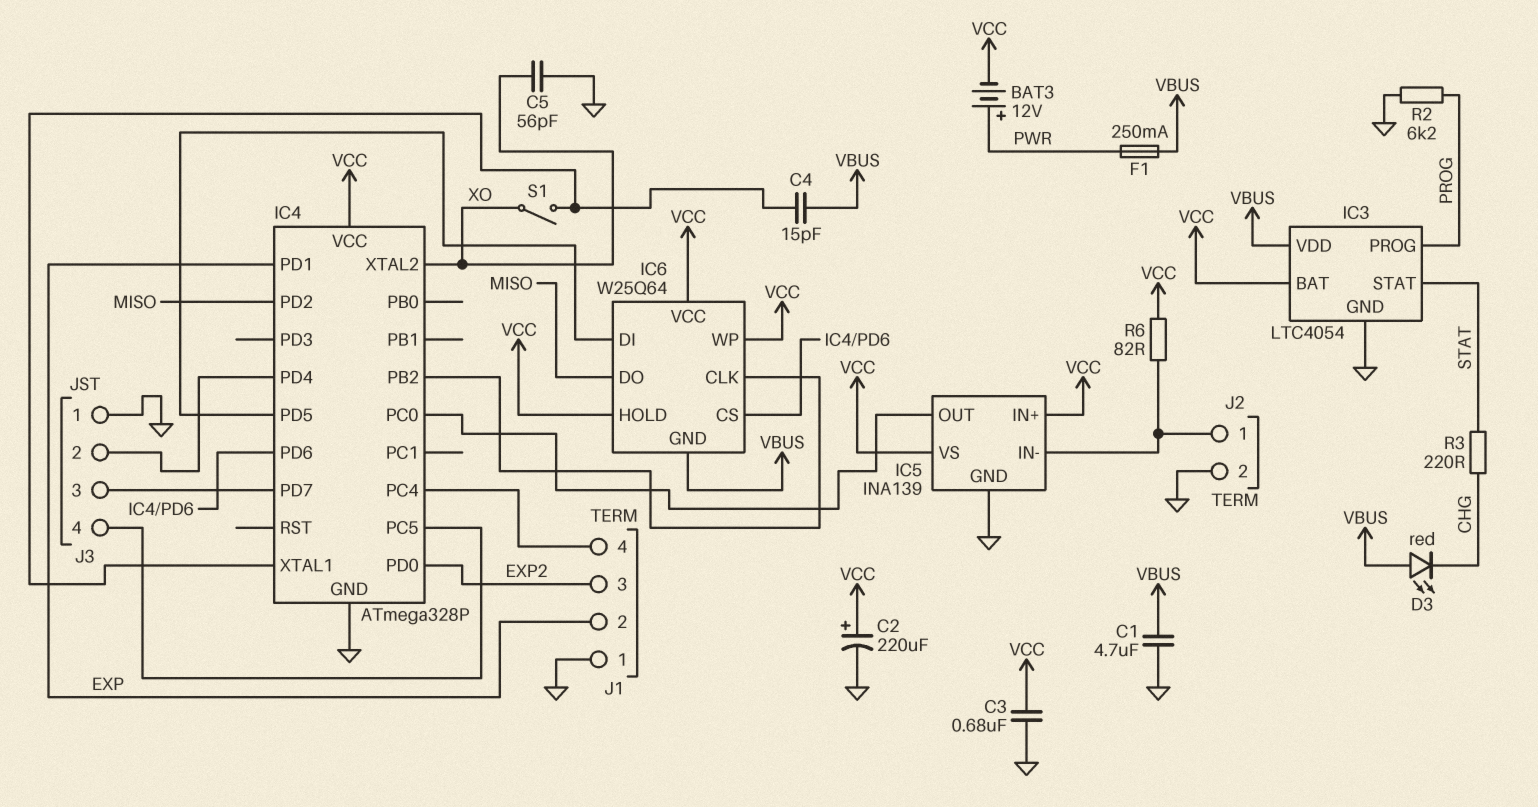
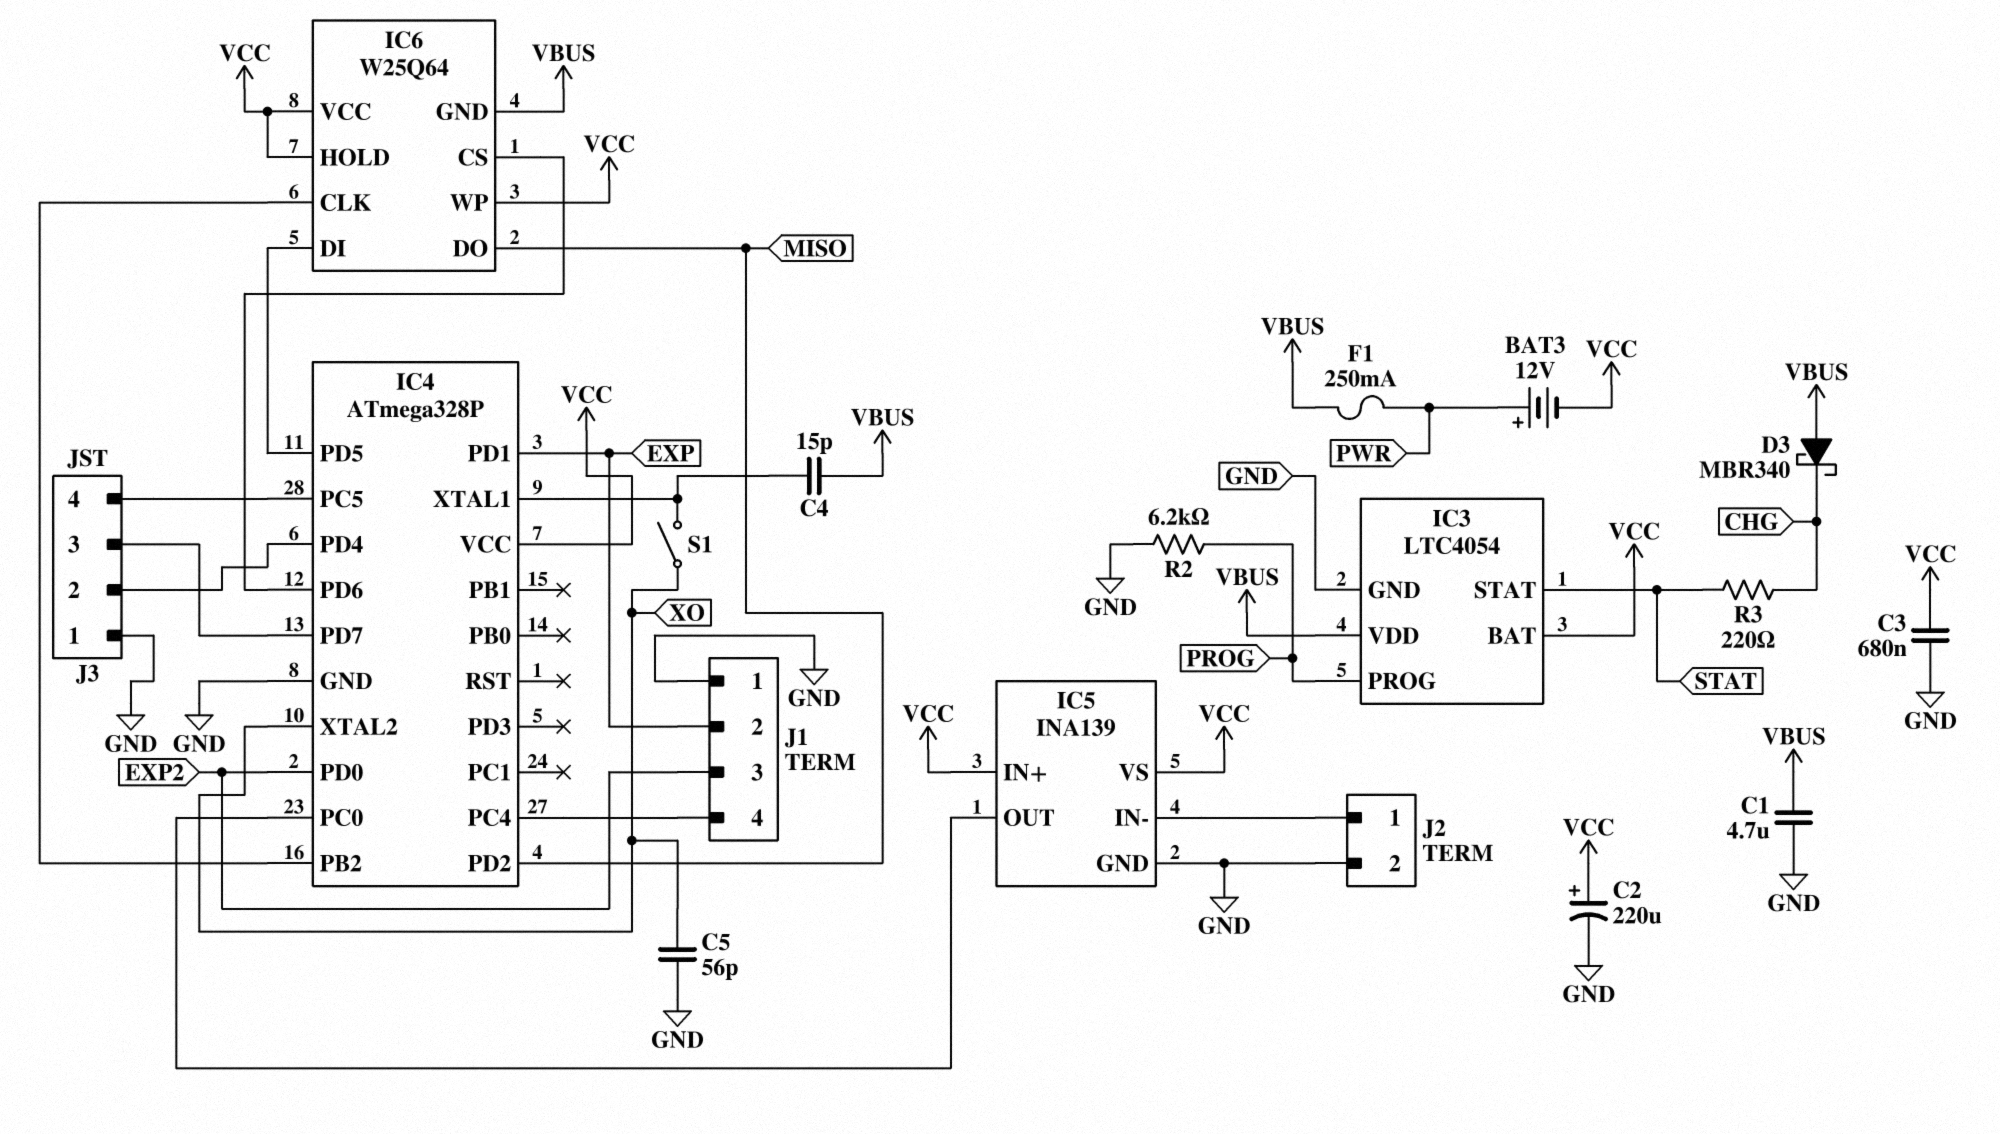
D3: LED red (A VBUS, K CHG) -> schottky MBR340 (A VBUS, K CHG)
R6: 82 (IC5/IN-, VCC) -> none

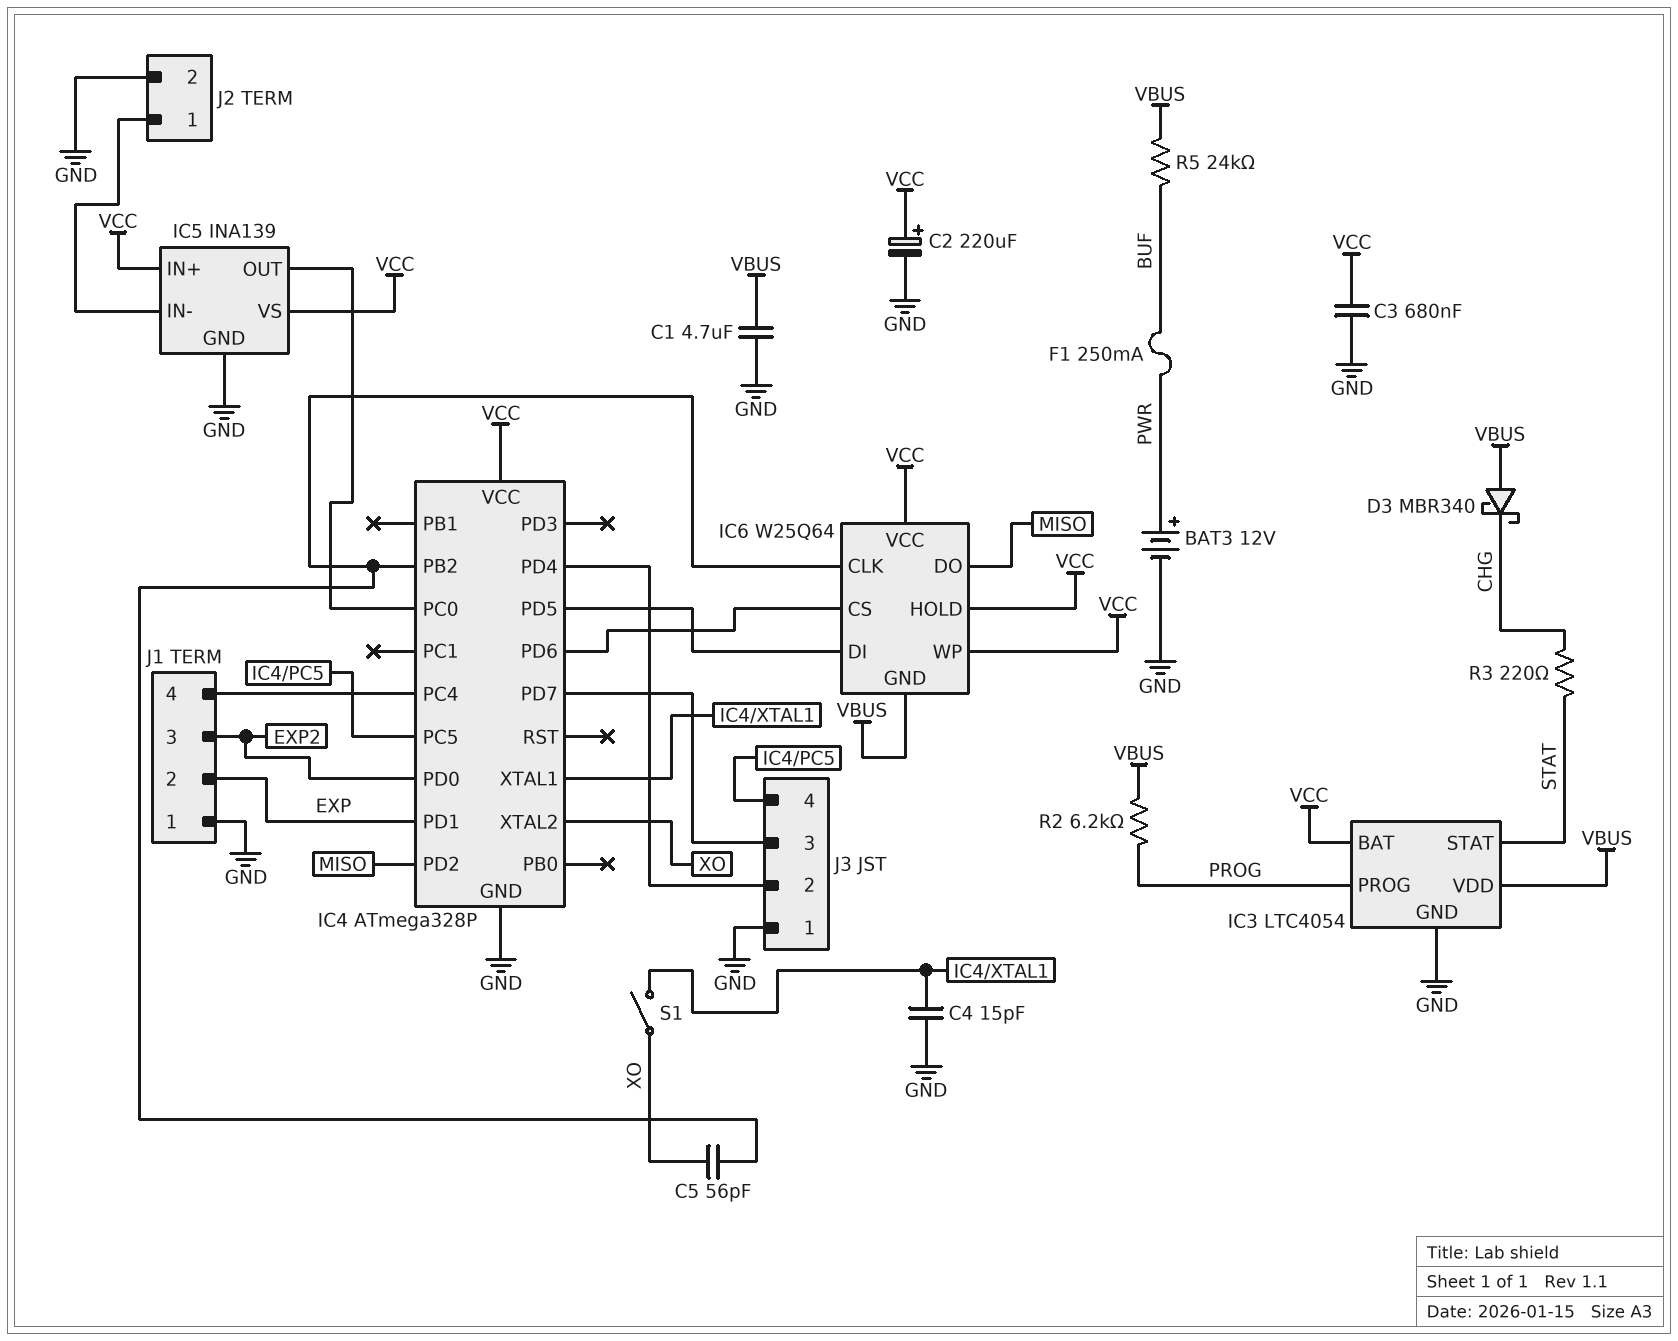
BAT3: 12V (plus PWR, minus VCC) -> 12V (plus PWR, minus GND)
C4: 15pF (IC4/XTAL1, VBUS) -> 15pF (GND, IC4/XTAL1)
C5: 56pF (GND, XO) -> 56pF (IC4/PB2, XO)
F1: 250mA (PWR, VBUS) -> 250mA (BUF, PWR)
R2: 6.2k (GND, PROG) -> 6.2k (PROG, VBUS)
R5: none -> 24k (BUF, VBUS)

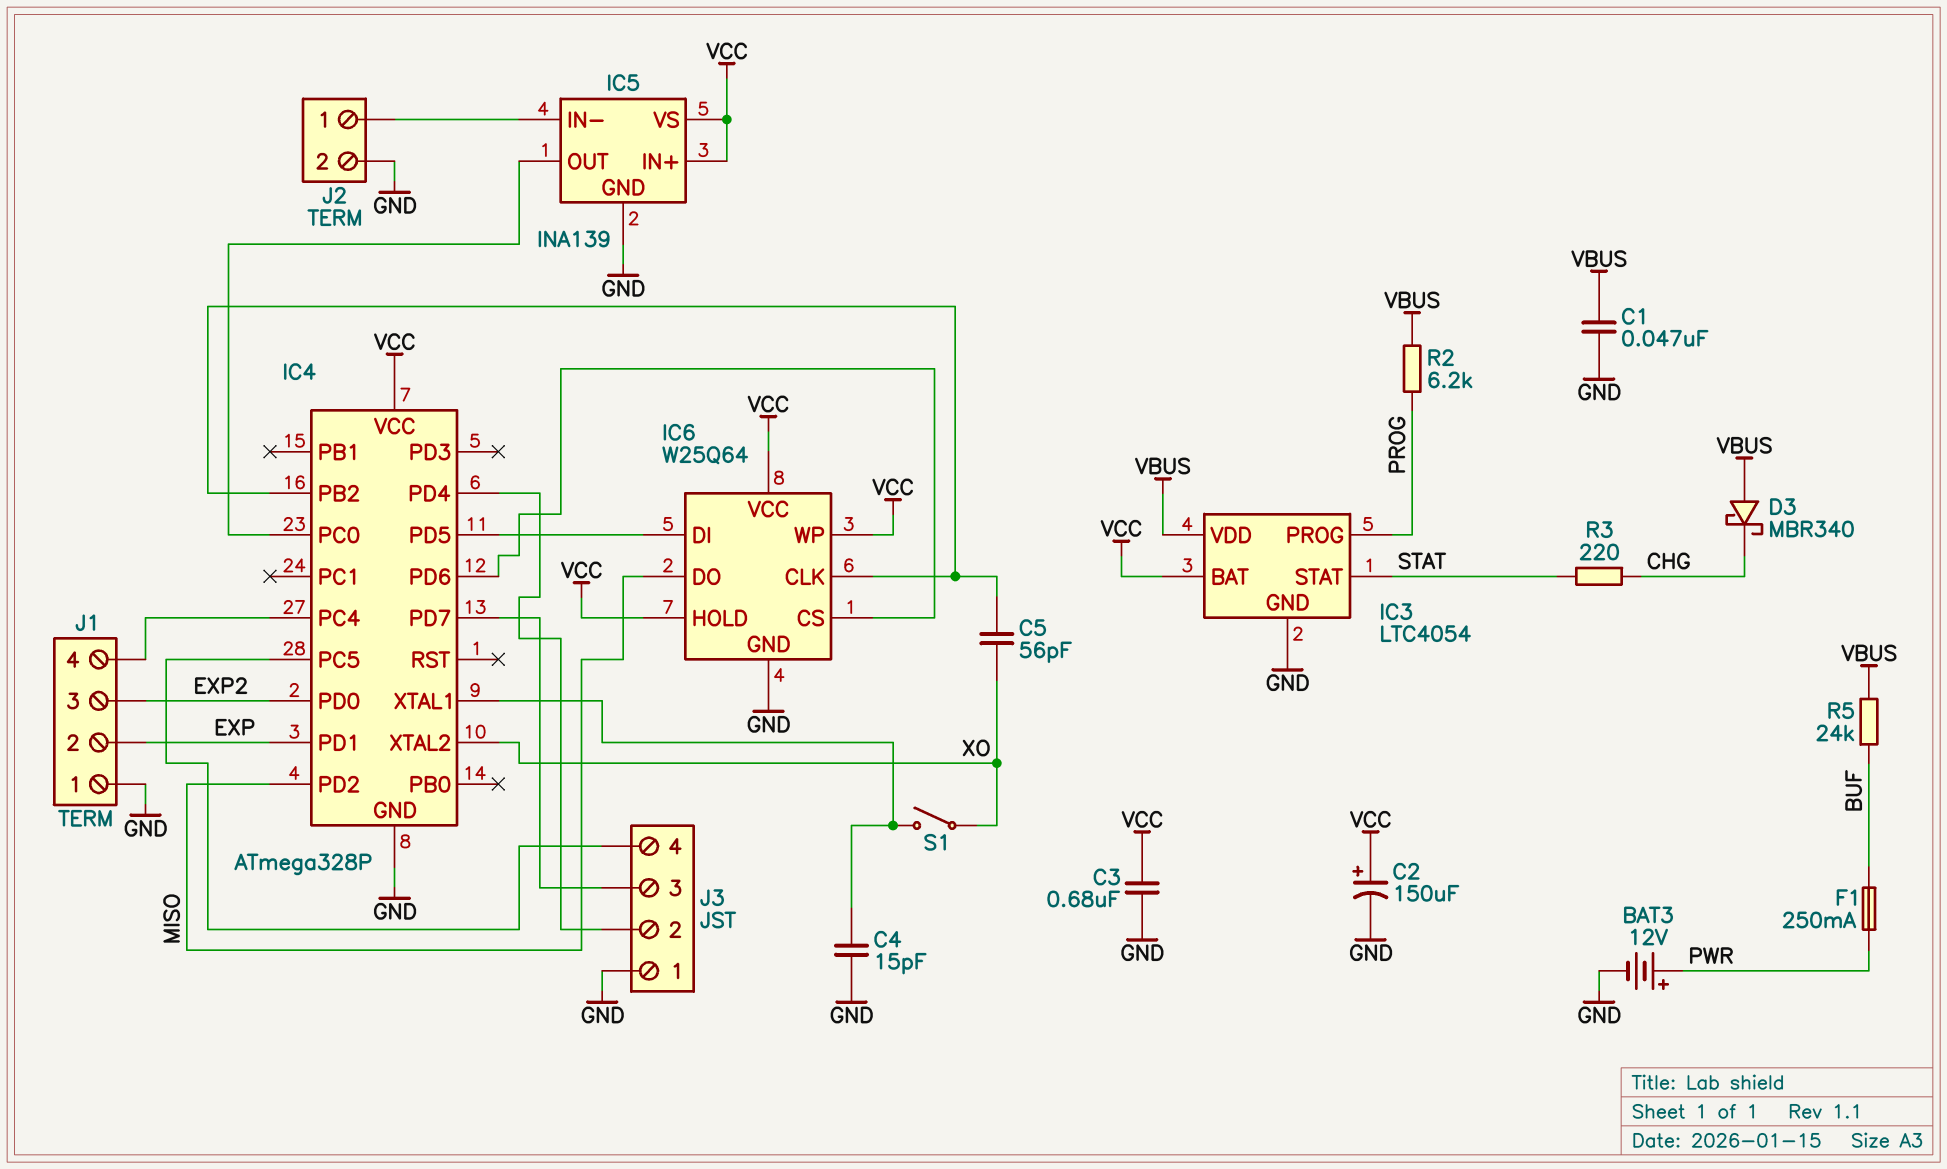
C1: 4.7uF (GND, VBUS) -> 47nF (GND, VBUS)
C2: 220uF (plus VCC, minus GND) -> 150uF (plus VCC, minus GND)
IC6 pin GND: VBUS -> GND

